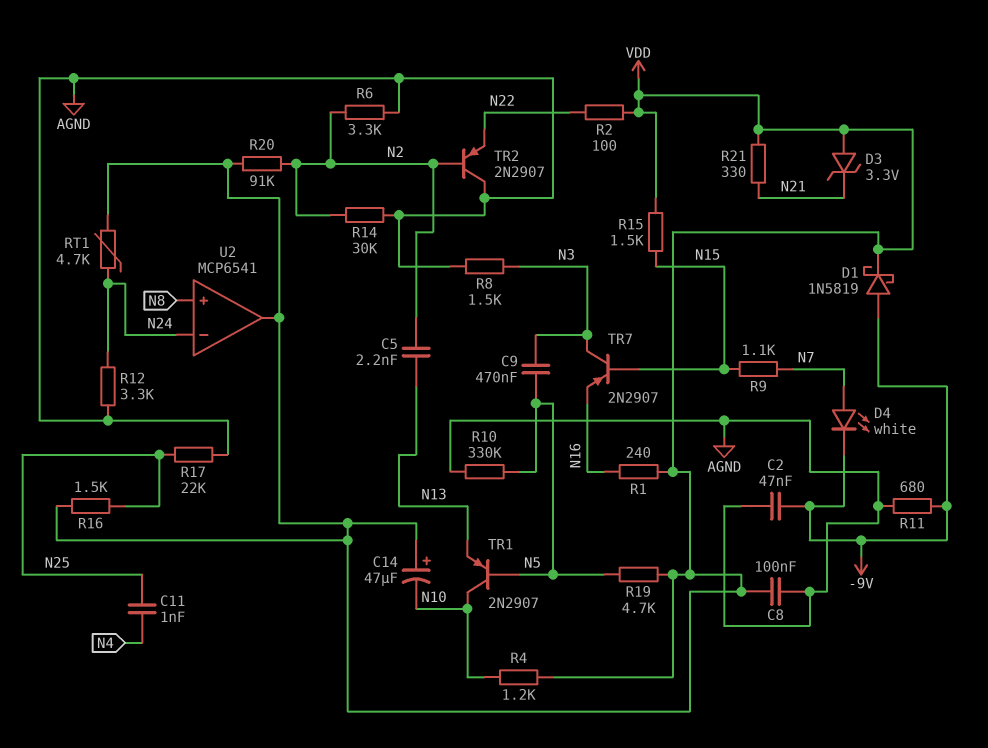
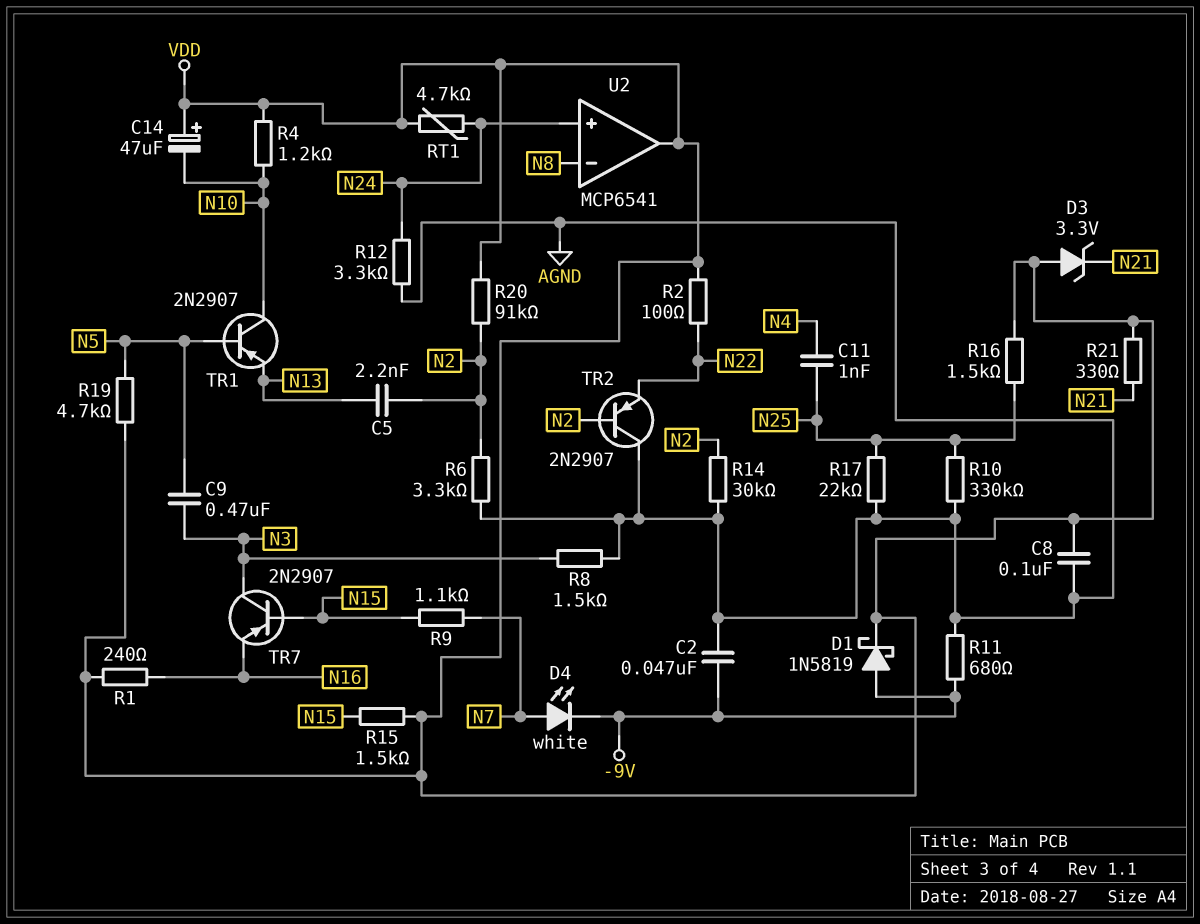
R10: 330k (AGND, N5) -> 330k (AGND, N25)
U2 pin in+: N8 -> N24
U2 pin in-: N24 -> N8

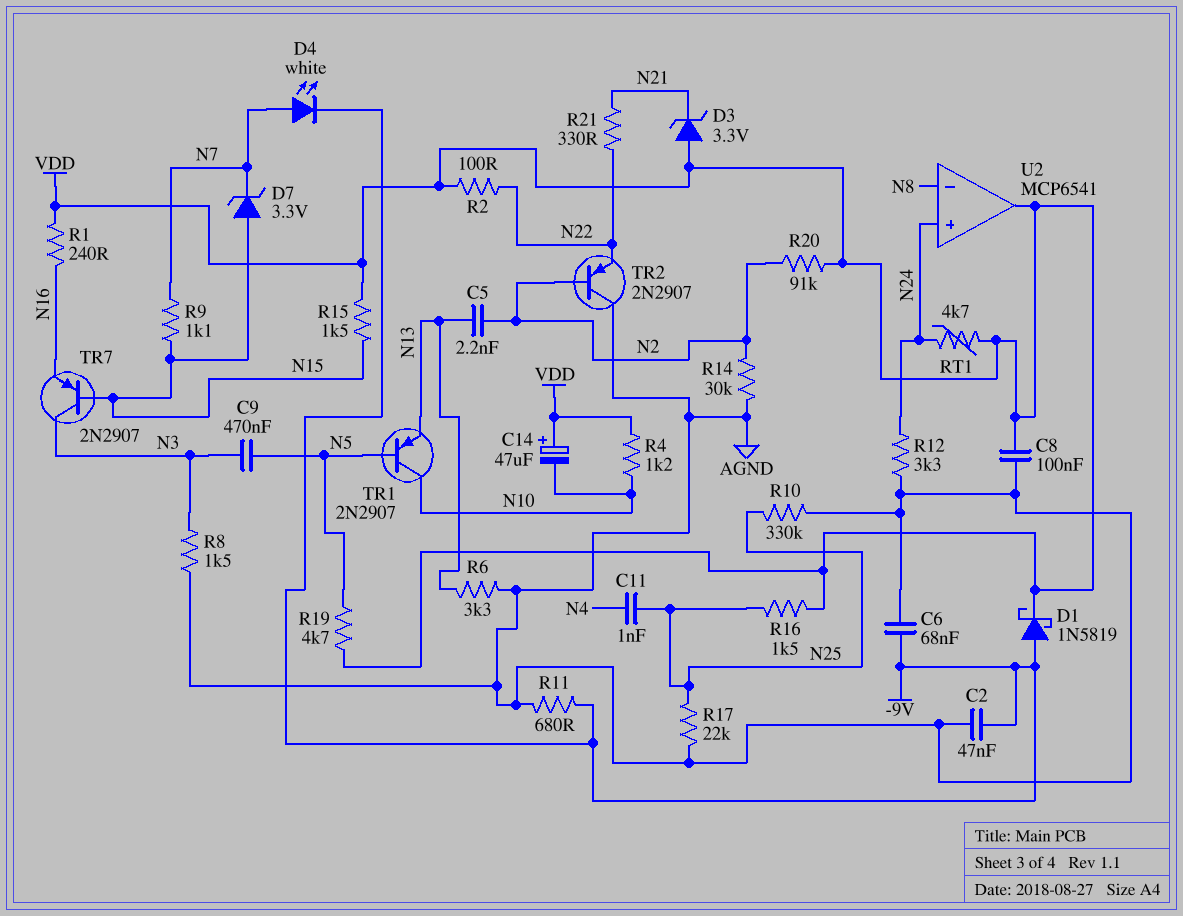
C6: none -> 68nF (-9V, AGND)
D7: none -> zener 3.3V (A N15, K N7)
R6: 3.3k (AGND, N2) -> 3.3k (AGND, N13)
R21: 330 (N21, VDD) -> 330 (N21, N22)

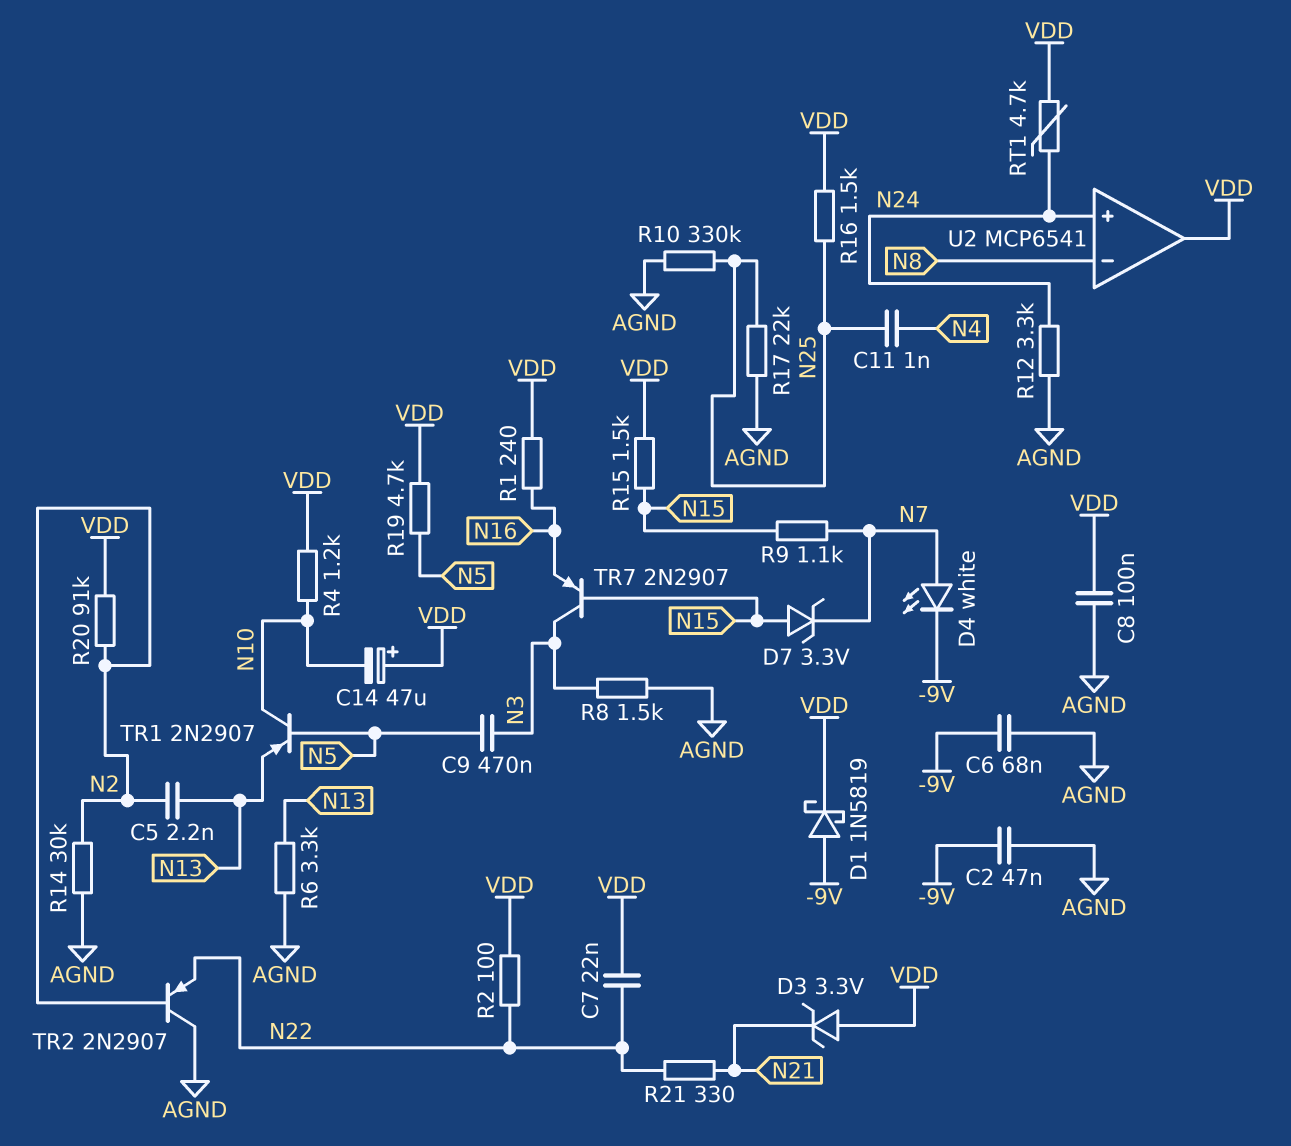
C7: none -> 22nF (N22, VDD)
R11: 680 (-9V, AGND) -> none

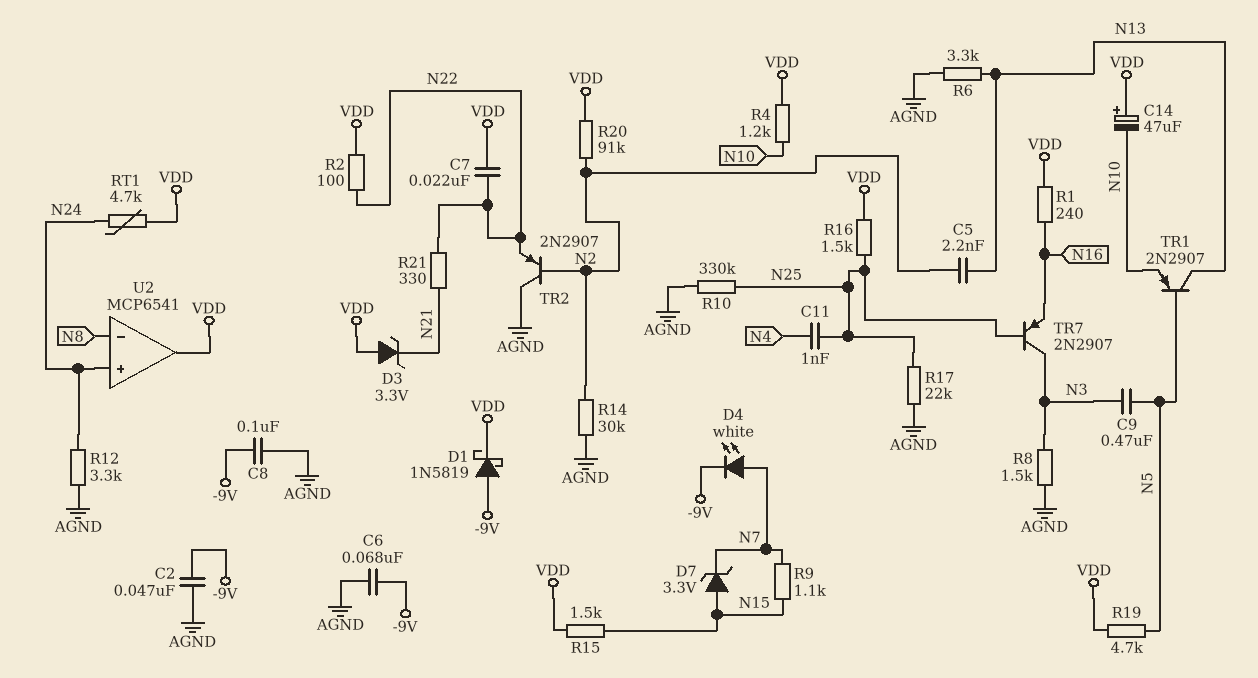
C8: 100nF (AGND, VDD) -> 100nF (-9V, AGND)
TR1: PNP 2N2907 (B N5, C N10, E N13) -> PNP 2N2907 (B N5, C N13, E N10)
TR7: PNP 2N2907 (B N15, C N3, E N16) -> PNP 2N2907 (B N25, C N3, E N16)

